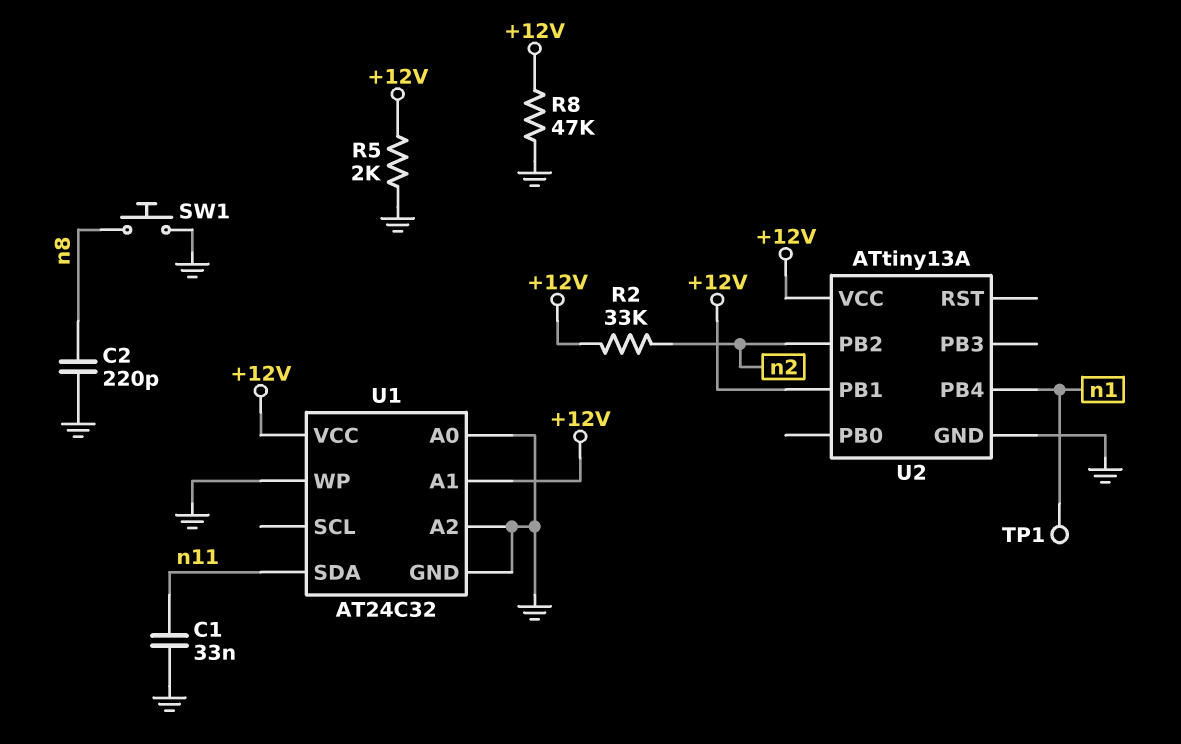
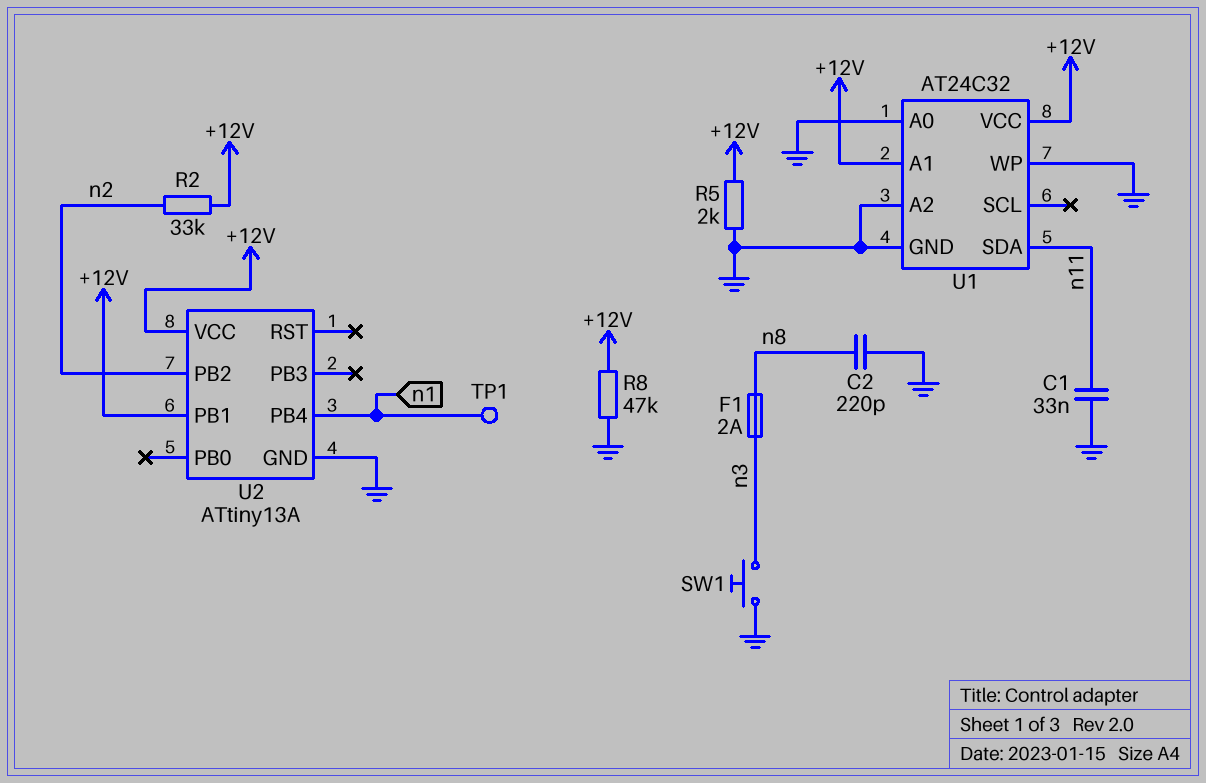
F1: none -> 2A (n3, n8)
SW1: button (GND, n8) -> button (GND, n3)

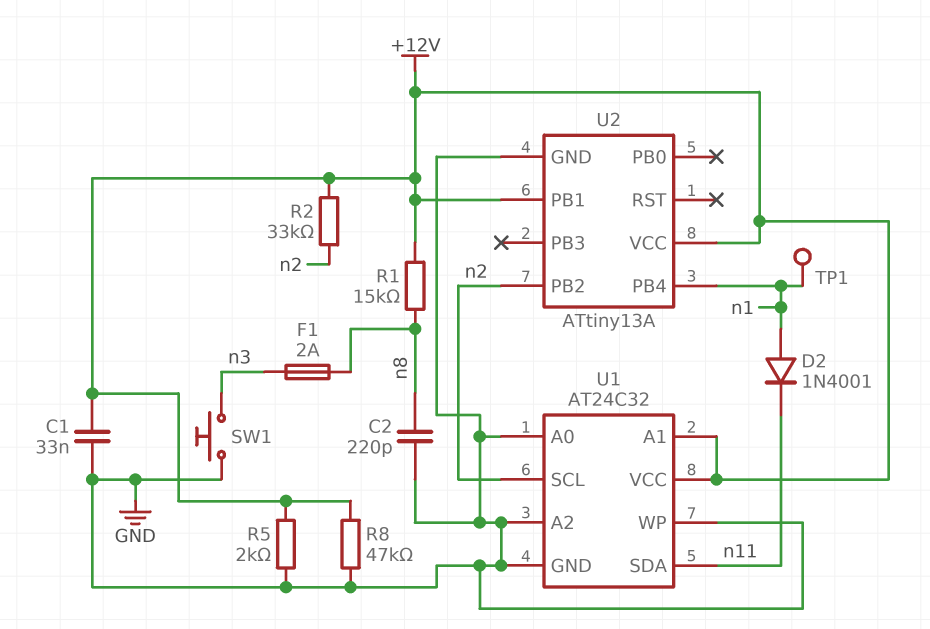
C1: 33nF (GND, n11) -> 33nF (+12V, GND)
D2: none -> diode 1N4001 (A n1, K n11)
R1: none -> 15k (+12V, n8)
U1 pin SCL: none -> n2

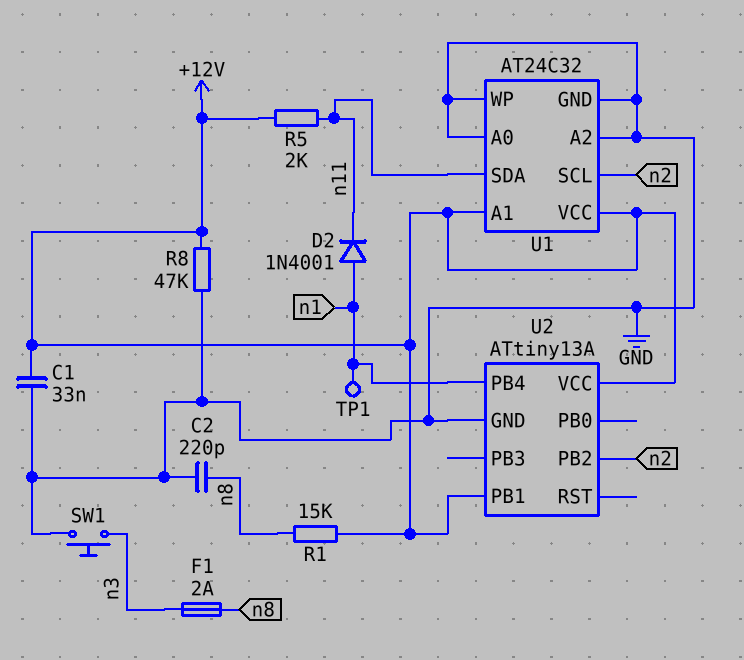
R2: 33k (+12V, n2) -> none
R5: 2k (+12V, GND) -> 2k (+12V, n11)

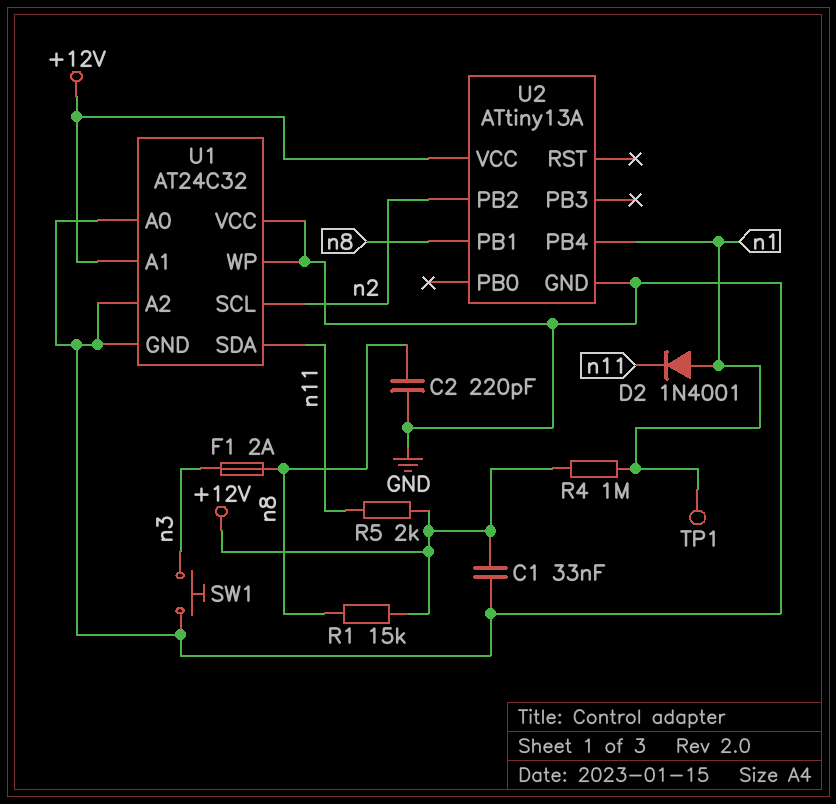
R4: none -> 1M (+12V, n1)
R8: 47k (+12V, GND) -> none
U1 pin VCC: +12V -> GND
U2 pin PB1: +12V -> n8

